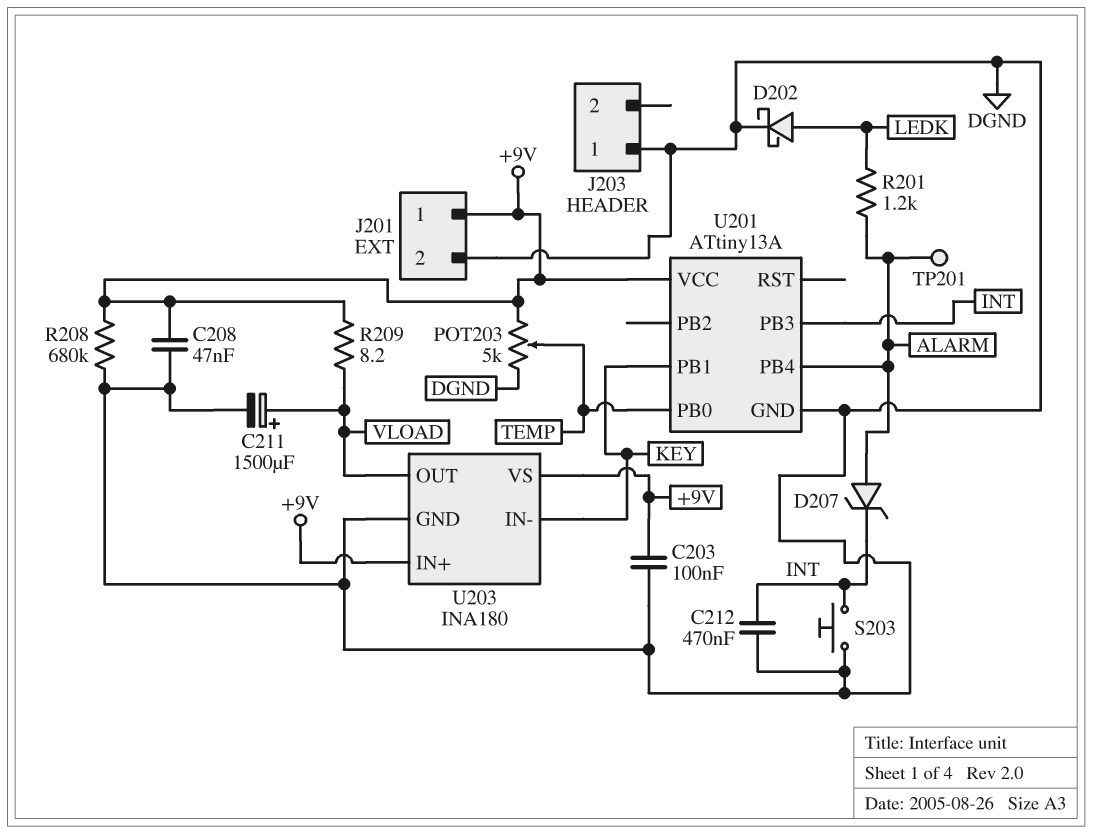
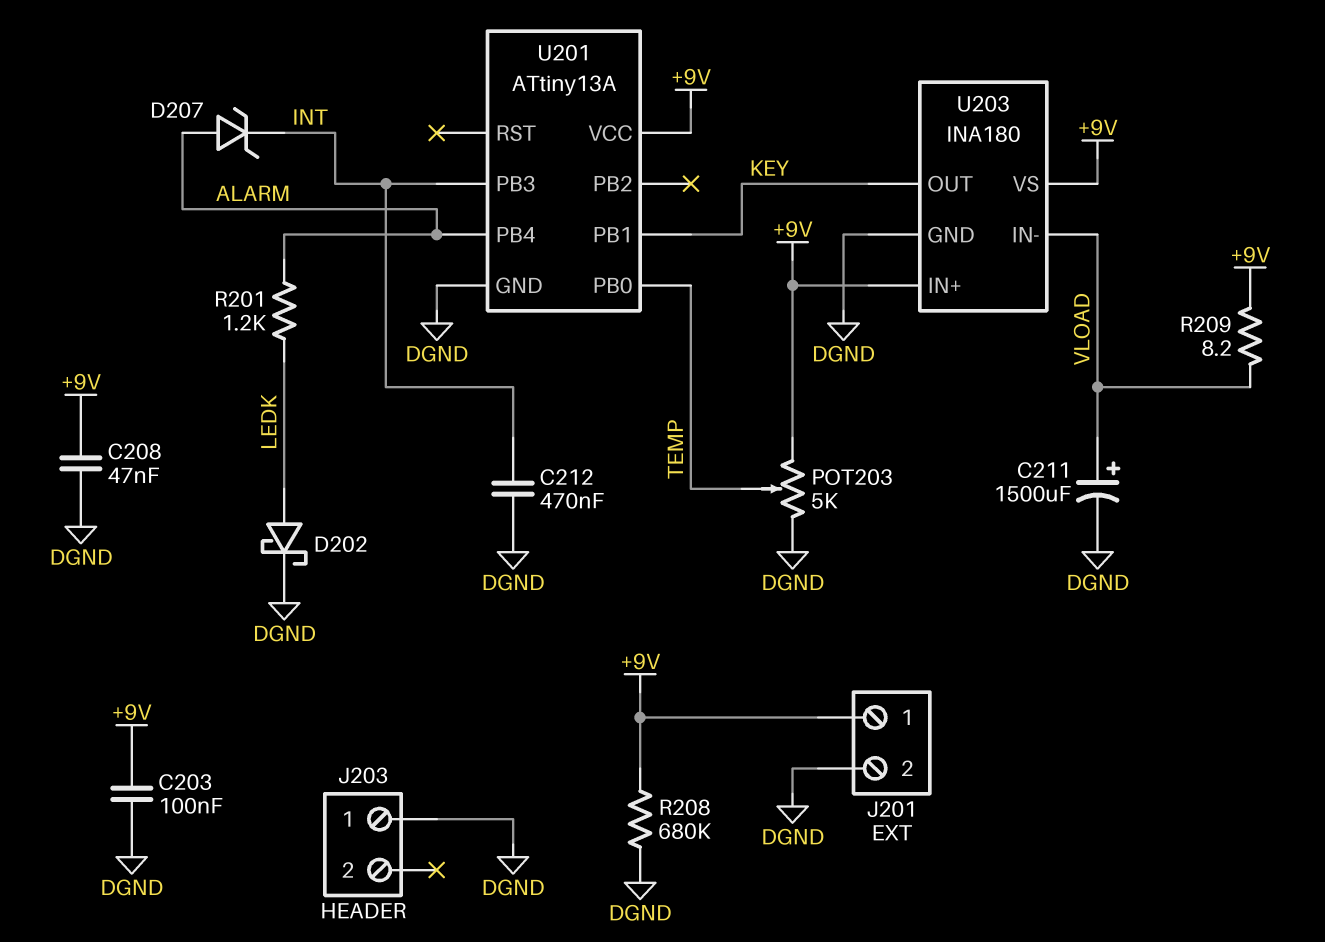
S203: button (DGND, INT) -> none
TP201: test point (ALARM) -> none
U203 pin IN-: KEY -> VLOAD
U203 pin OUT: VLOAD -> KEY

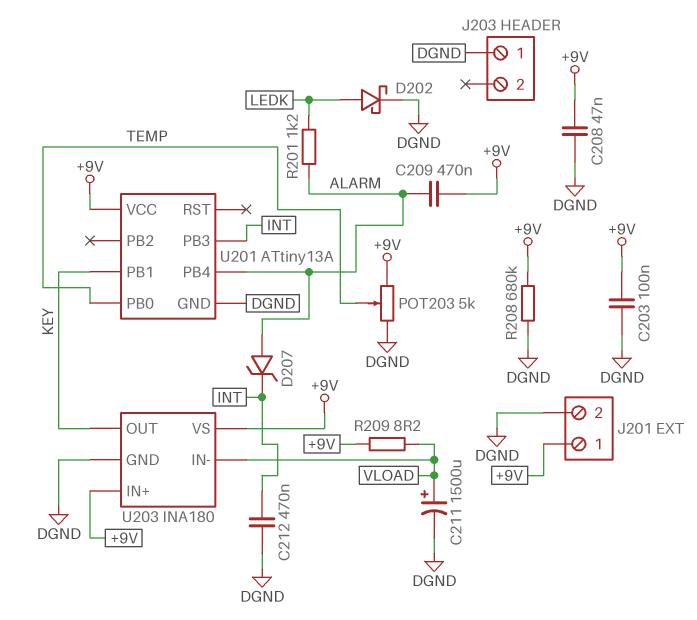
C209: none -> 470nF (+9V, ALARM)

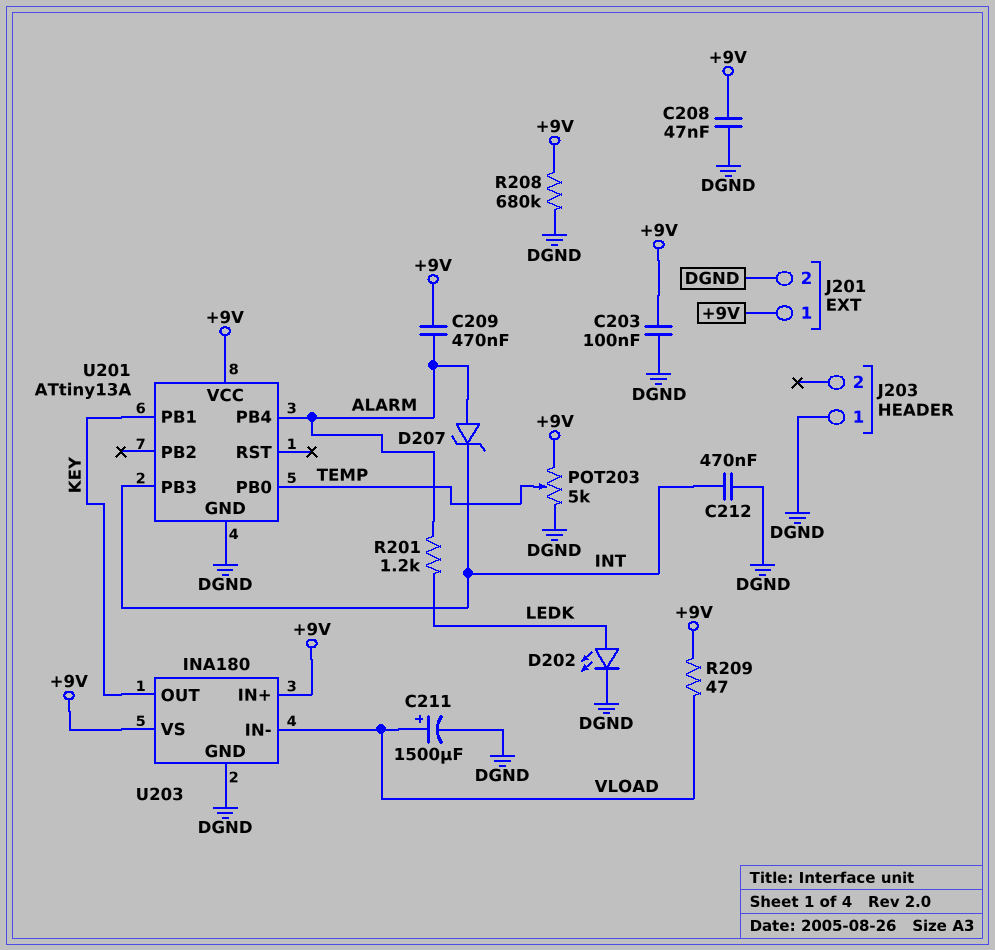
D202: schottky (A LEDK, K DGND) -> LED (A LEDK, K DGND)
R209: 8.2 (+9V, VLOAD) -> 47 (+9V, VLOAD)

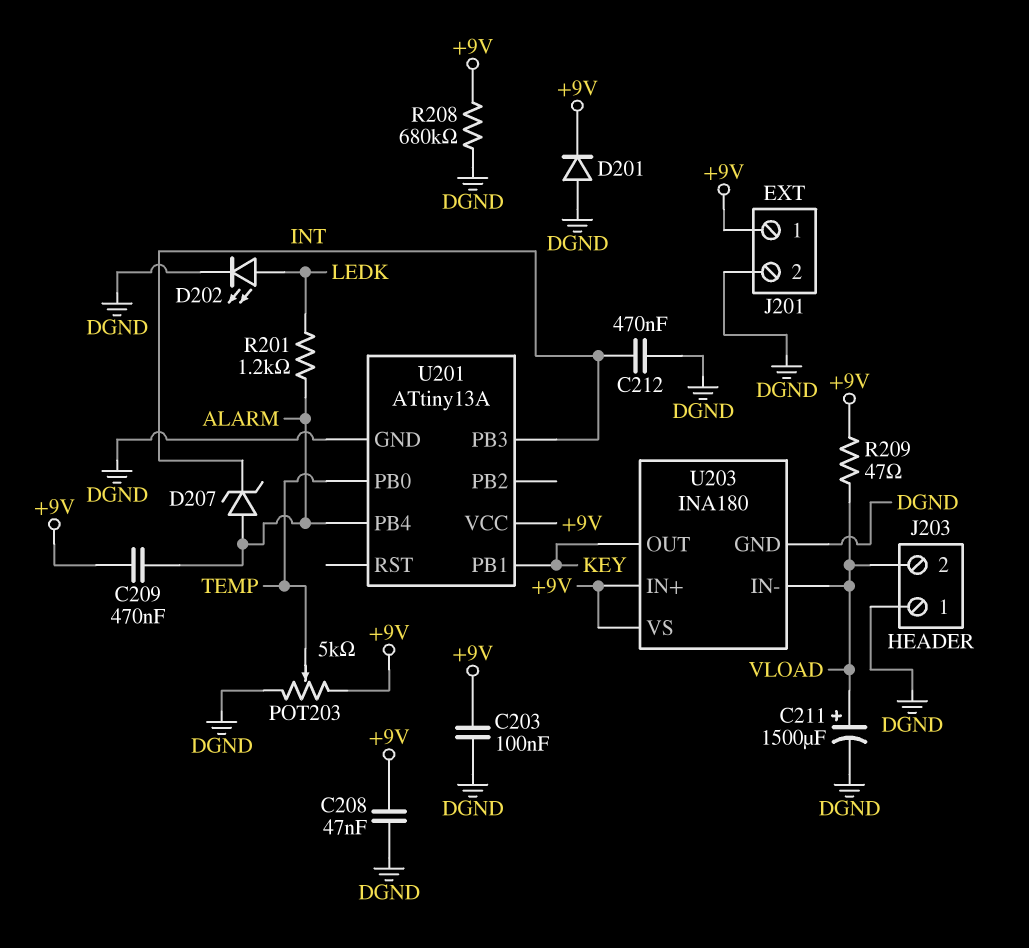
D201: none -> diode (A DGND, K +9V)
J203 pin 2: none -> VLOAD

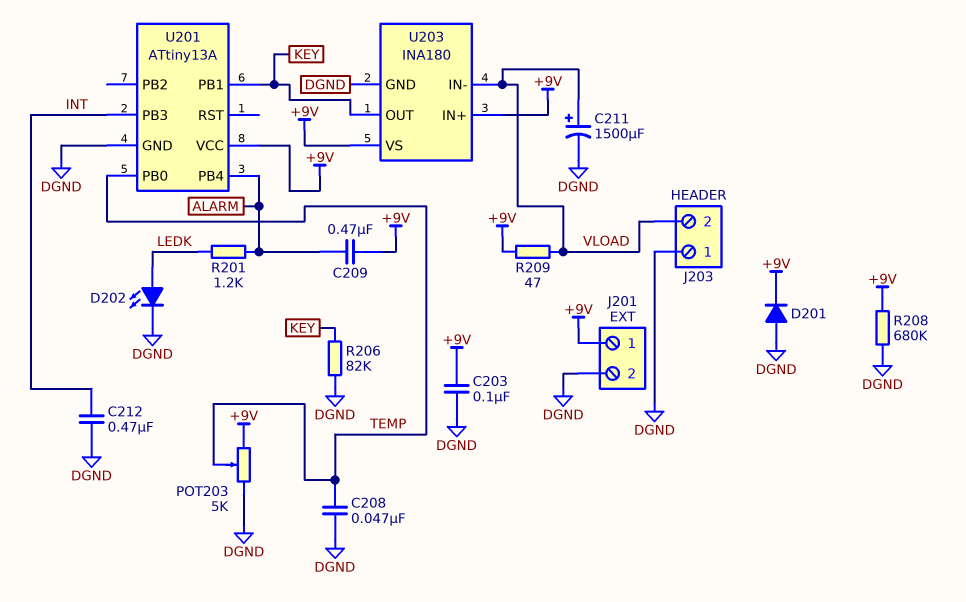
C208: 47nF (+9V, DGND) -> 47nF (DGND, TEMP)
D207: zener (A ALARM, K INT) -> none
R206: none -> 82k (DGND, KEY)

